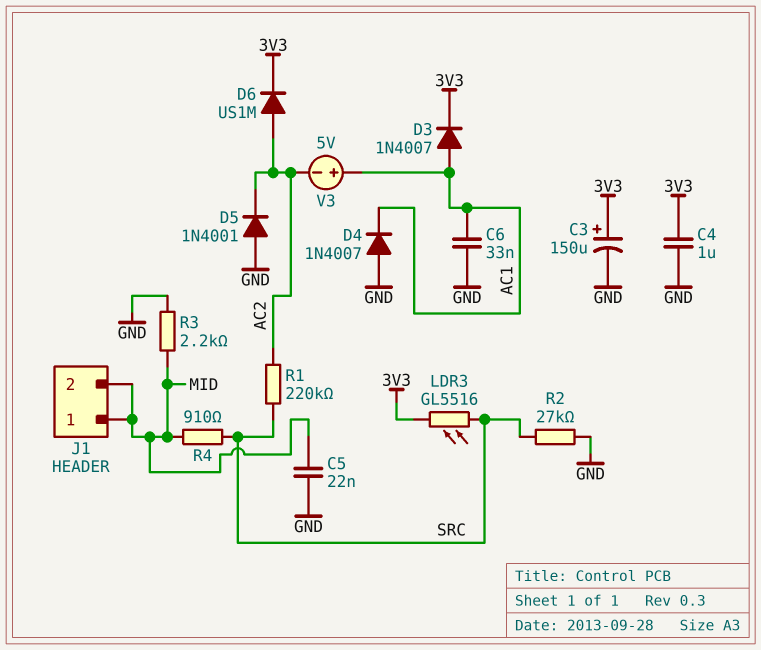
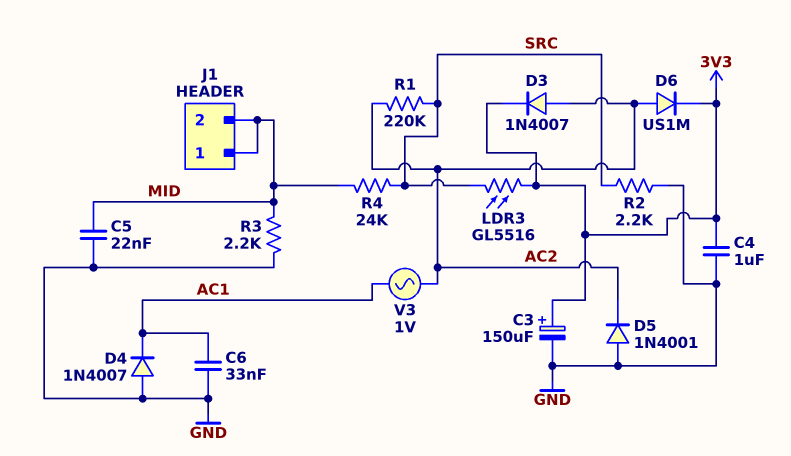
D3: diode 1N4007 (A AC1, K 3V3) -> diode 1N4007 (A AC2, K 3V3)
R2: 27k (GND, SRC) -> 2.2k (GND, SRC)
R4: 910 (MID, SRC) -> 24k (MID, SRC)
V3: 5V (plus AC1, minus AC2) -> AC 1V (AC1, AC2)

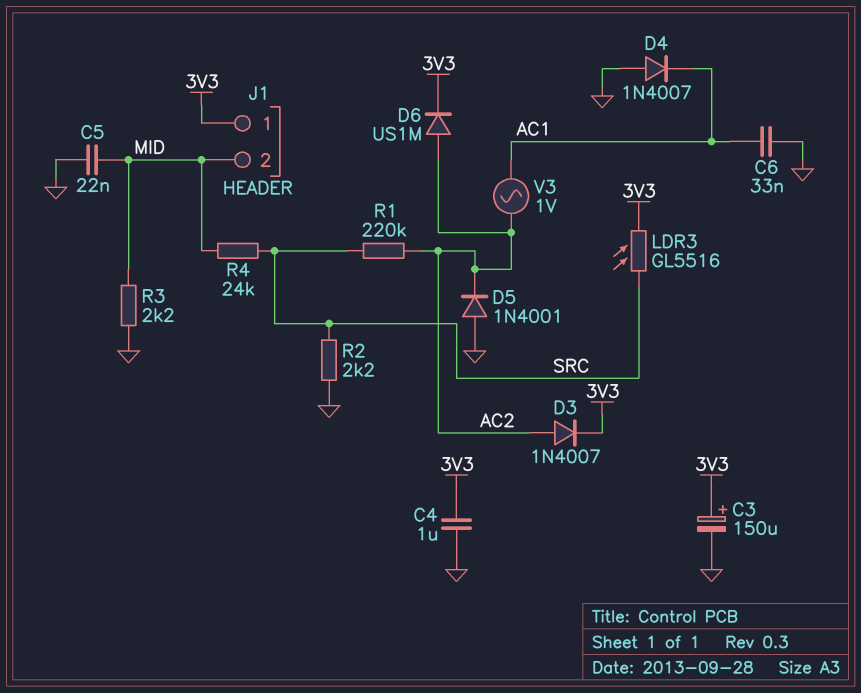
J1 pin 1: MID -> 3V3

